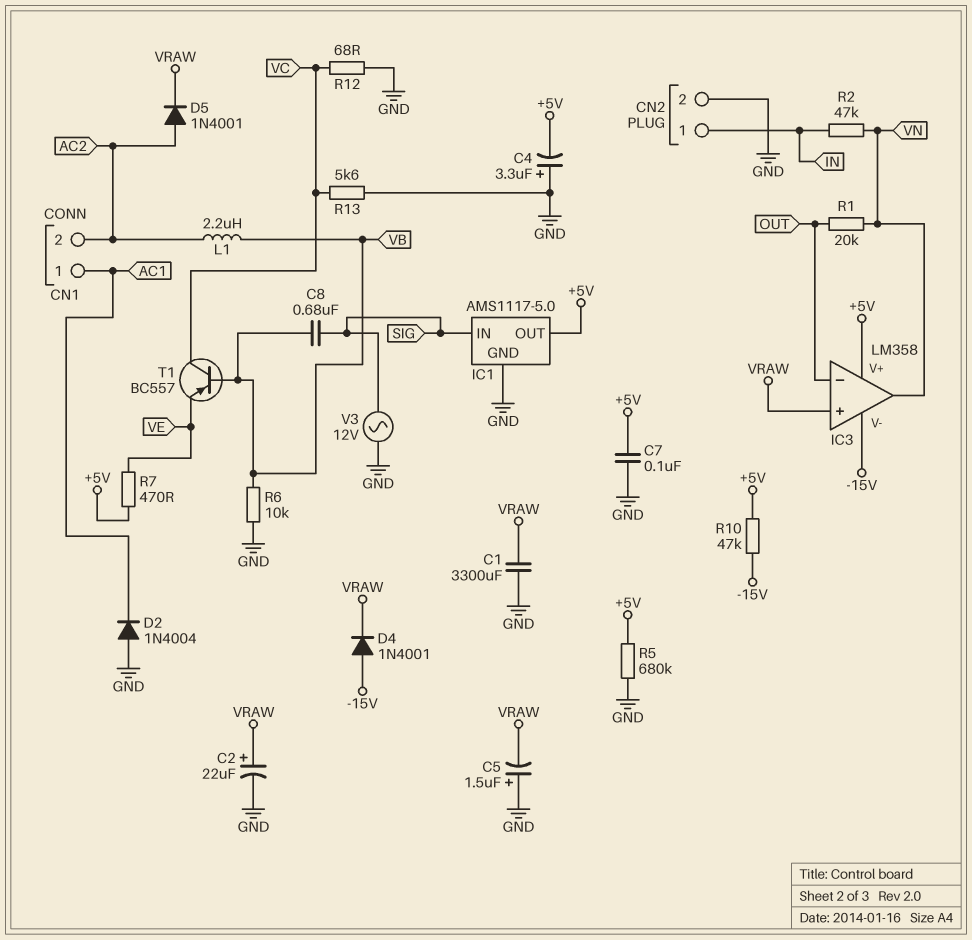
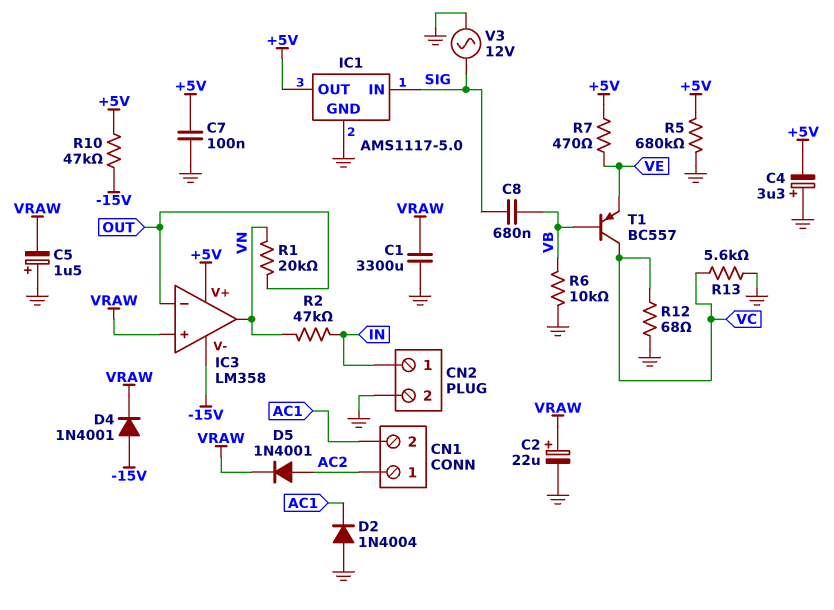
CN1 pin 1: AC1 -> AC2
CN1 pin 2: AC2 -> AC1
L1: 2.2uH (AC2, VB) -> none

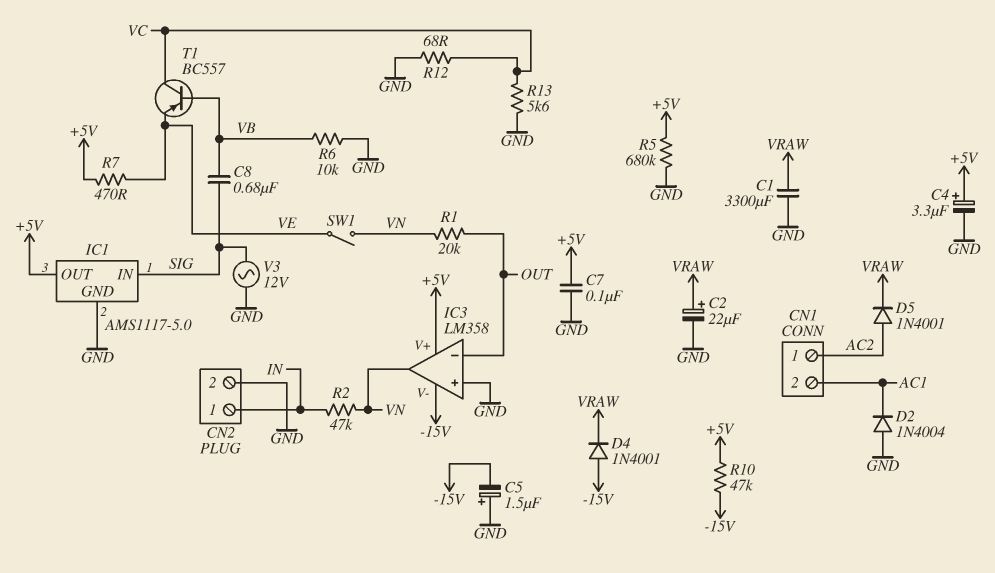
C4: 3.3uF (plus GND, minus +5V) -> 3.3uF (plus +5V, minus GND)
C5: 1.5uF (plus GND, minus VRAW) -> 1.5uF (plus GND, minus -15V)
IC3 pin in+: VRAW -> GND
SW1: none -> switch (VE, VN)

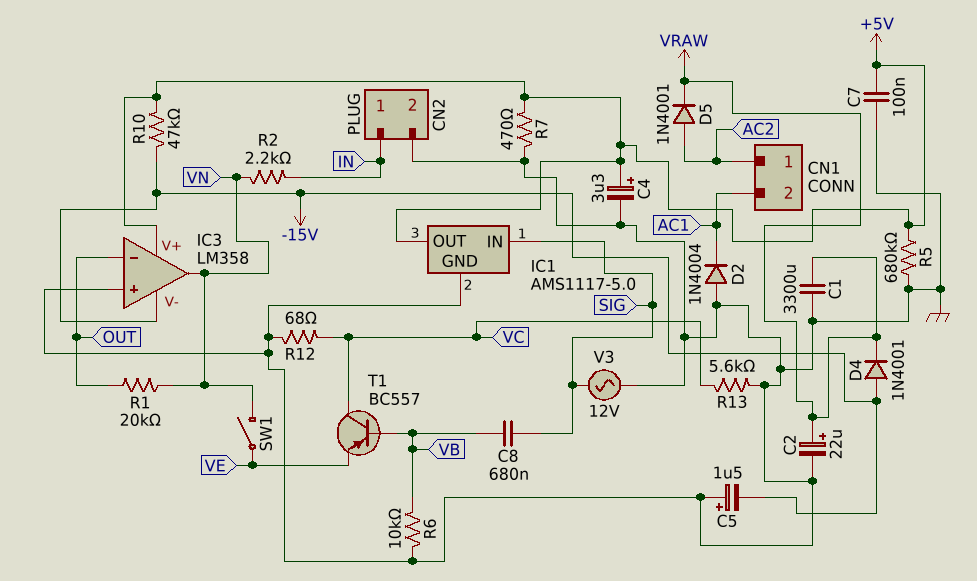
R2: 47k (IN, VN) -> 2.2k (IN, VN)
R7: 470 (+5V, VE) -> 470 (+5V, GND)

